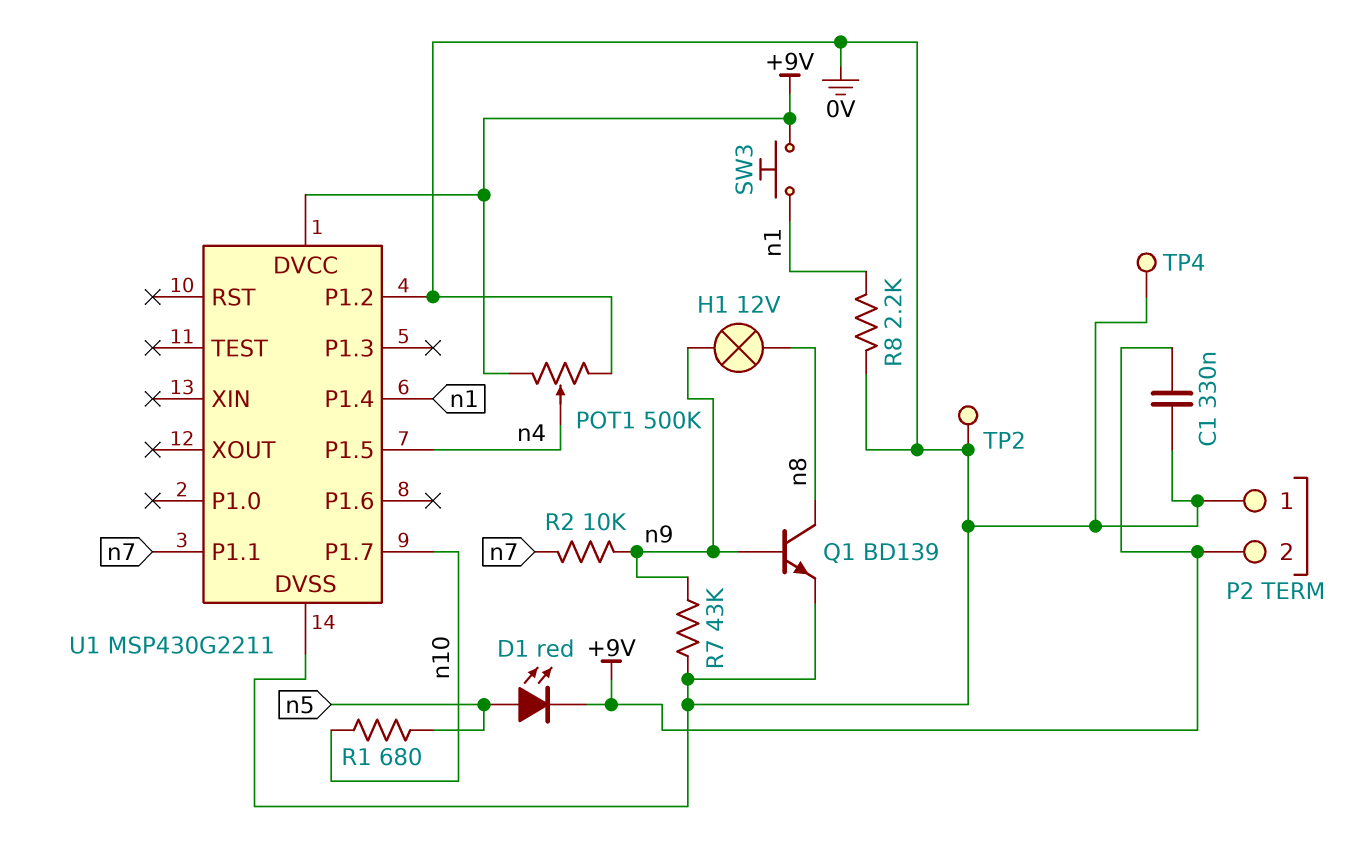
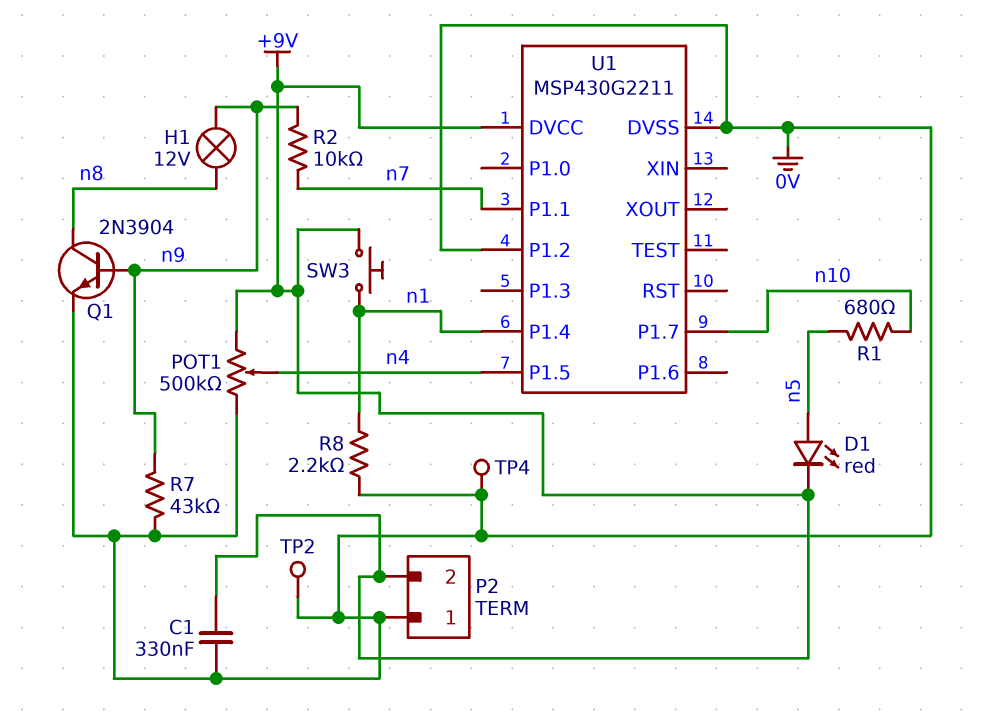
Q1: NPN BD139 (B n9, C n8, E 0V) -> NPN 2N3904 (B n9, C n8, E 0V)

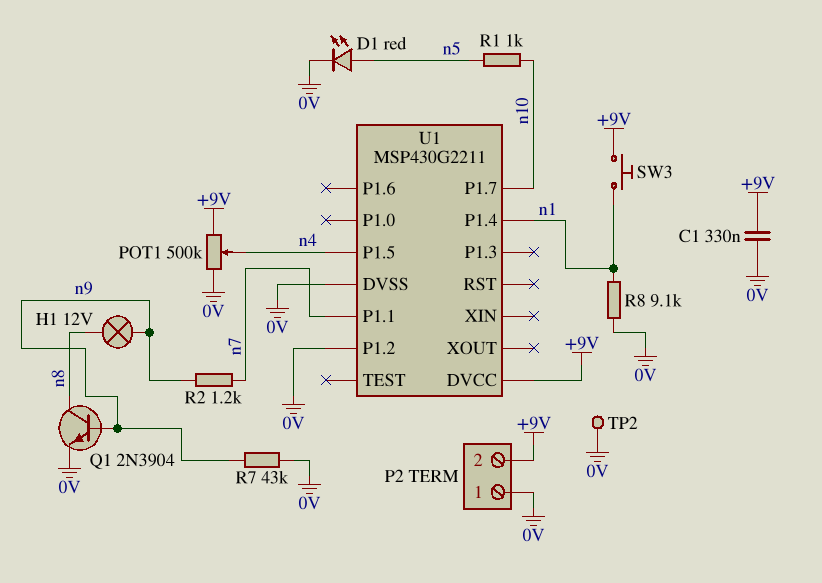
D1: LED red (A n5, K +9V) -> LED red (A n5, K 0V)
R1: 680 (n5, n10) -> 1k (n5, n10)
R2: 10k (n7, n9) -> 1.2k (n7, n9)
R8: 2.2k (0V, n1) -> 9.1k (0V, n1)
TP4: test point (0V) -> none

